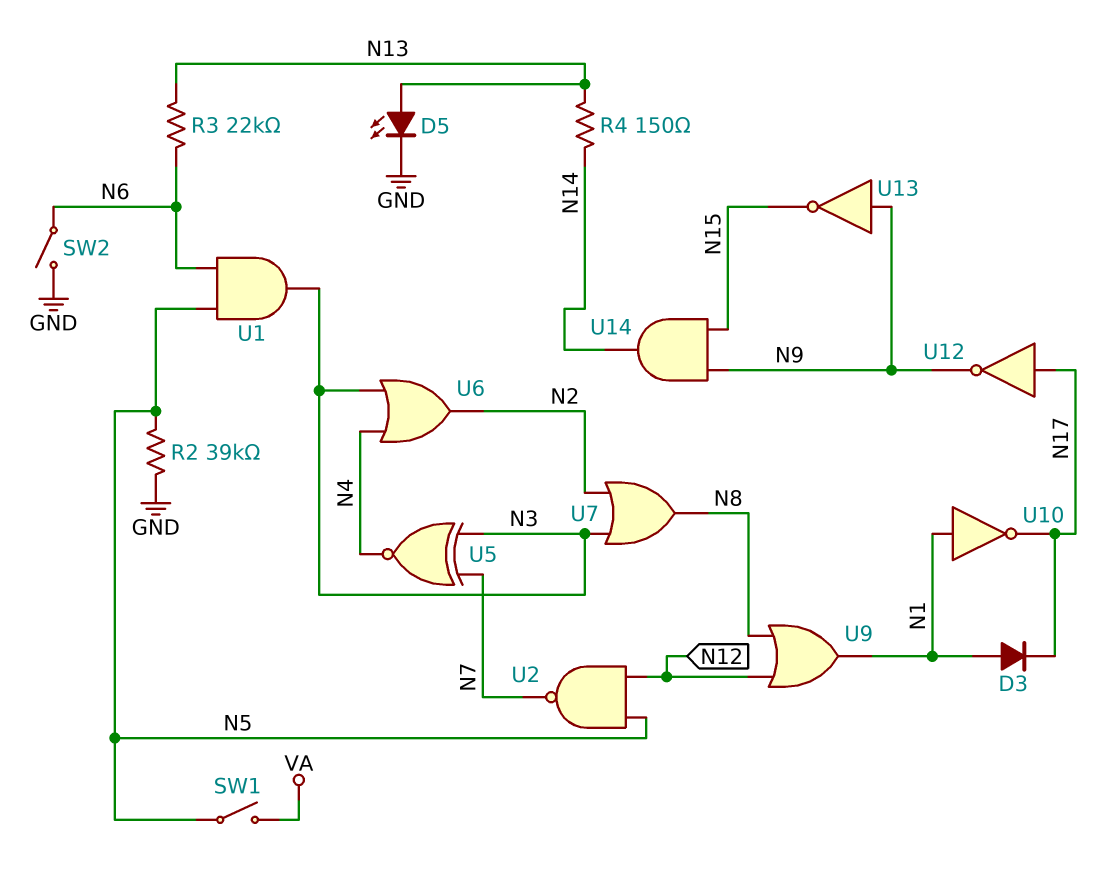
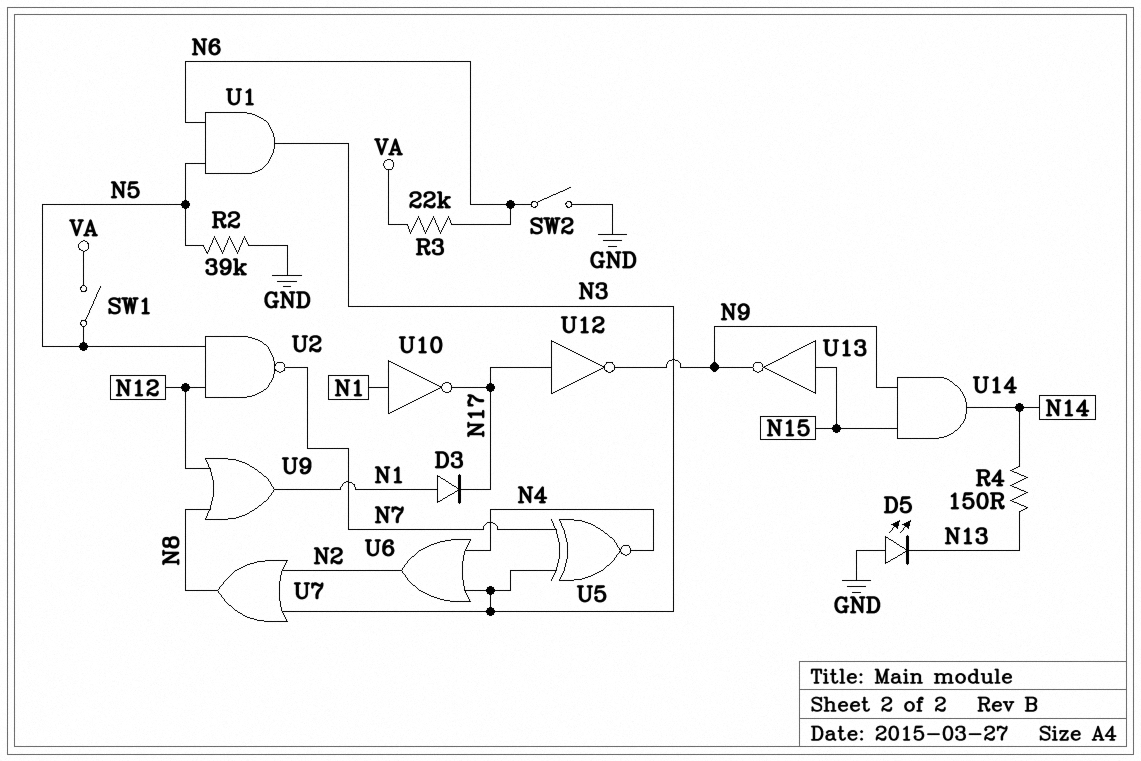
D5: LED (A N13, K GND) -> LED (A GND, K N13)
R3: 22k (N6, N13) -> 22k (N6, VA)
U13: NOT (in N9, out N15) -> NOT (in N15, out N9)

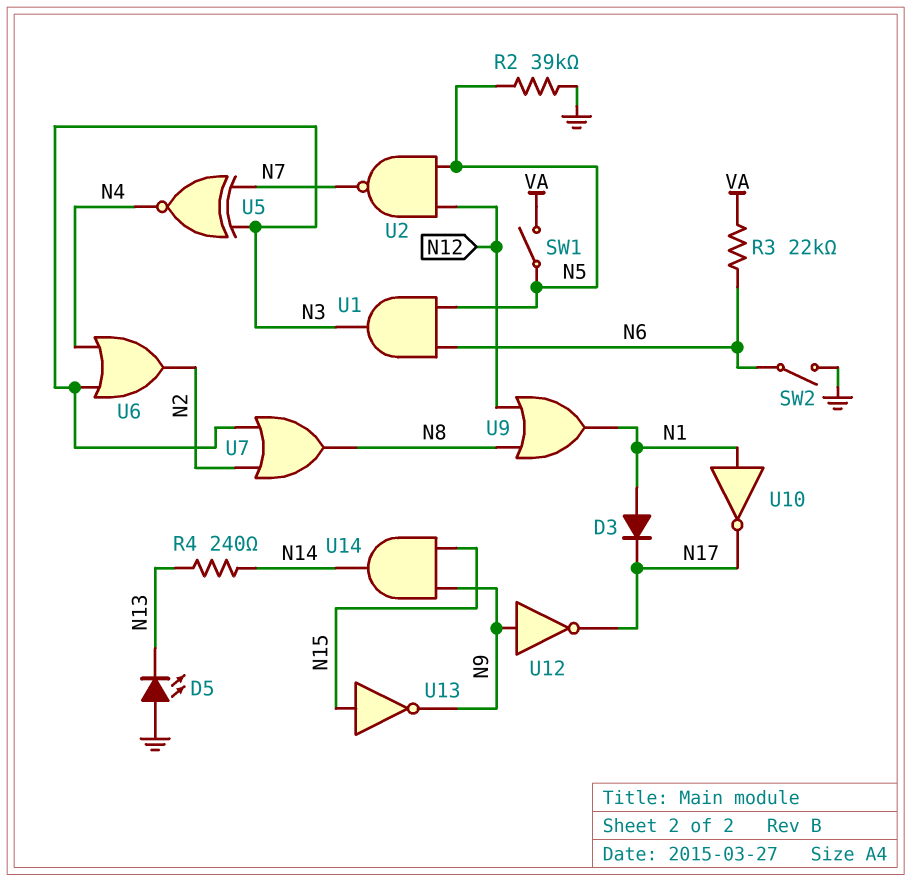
R4: 150 (N13, N14) -> 240 (N13, N14)
U12: NOT (in N17, out N9) -> NOT (in N9, out N17)

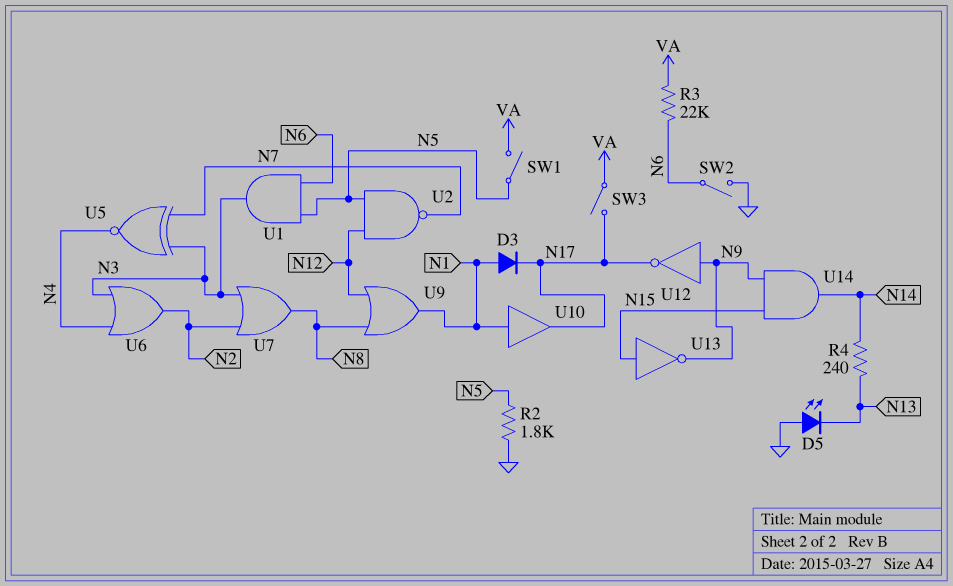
R2: 39k (GND, N5) -> 1.8k (GND, N5)
SW3: none -> switch (N17, VA)
U10: NOT (in N1, out N17) -> buffer (in N1, out N17)

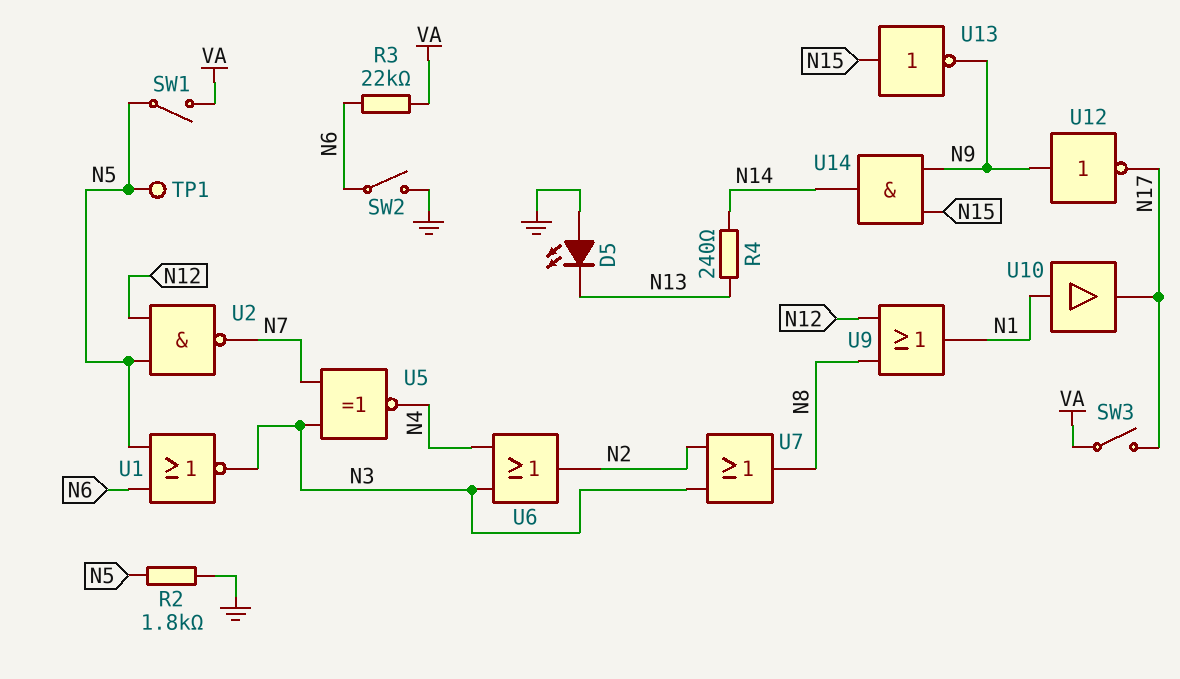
D3: diode (A N1, K N17) -> none
TP1: none -> test point (N5)
U1: AND (in N5, in N6, out N3) -> NOR (in N5, in N6, out N3)

